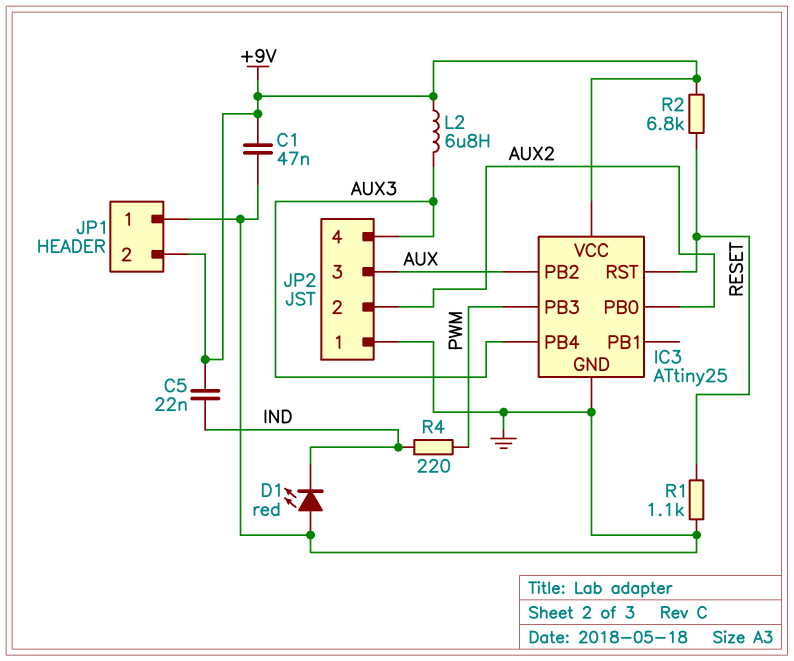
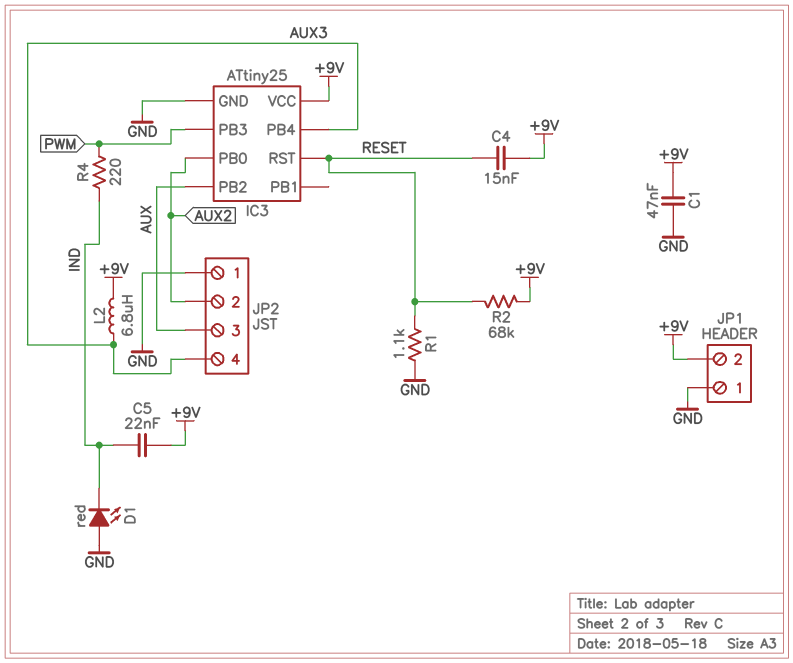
C4: none -> 15nF (+9V, RESET)
R2: 6.8k (+9V, RESET) -> 68k (+9V, RESET)

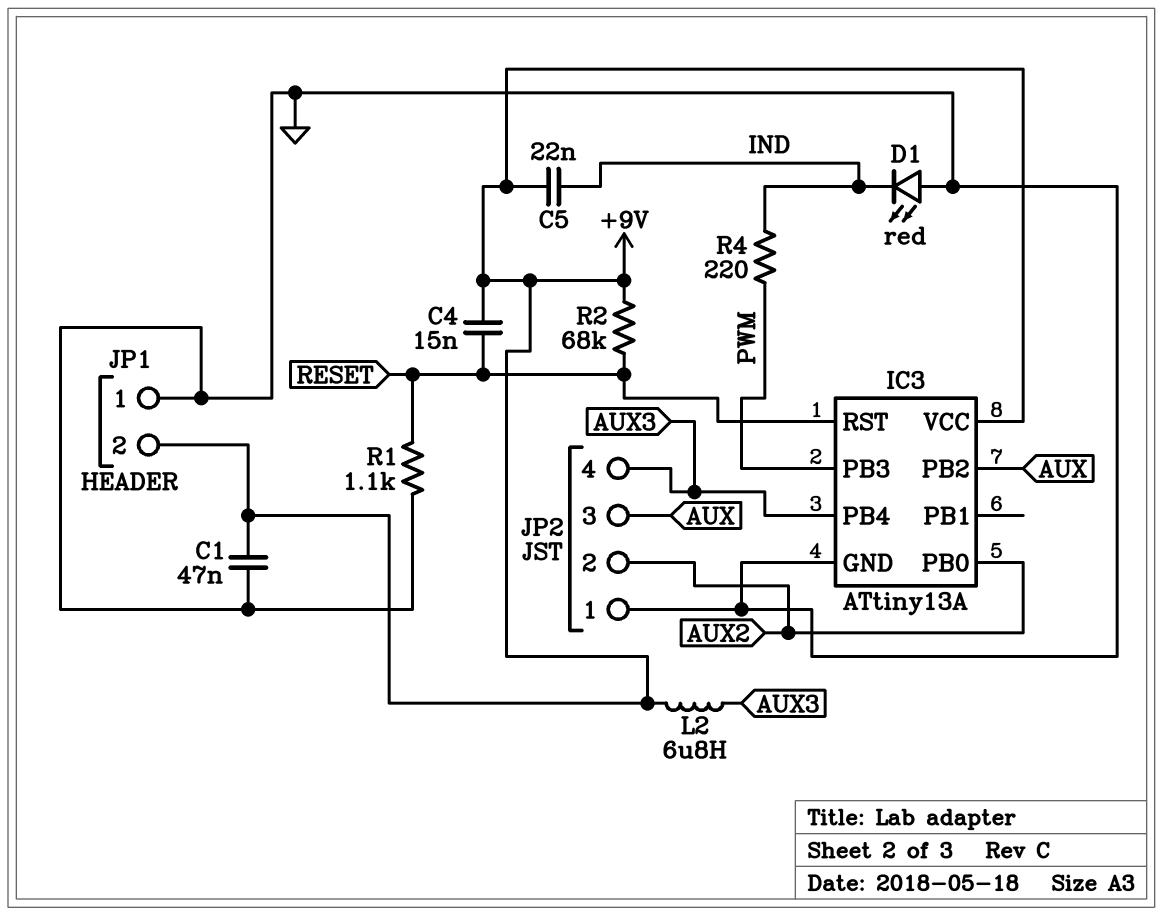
IC3: ATtiny25 -> ATtiny13A

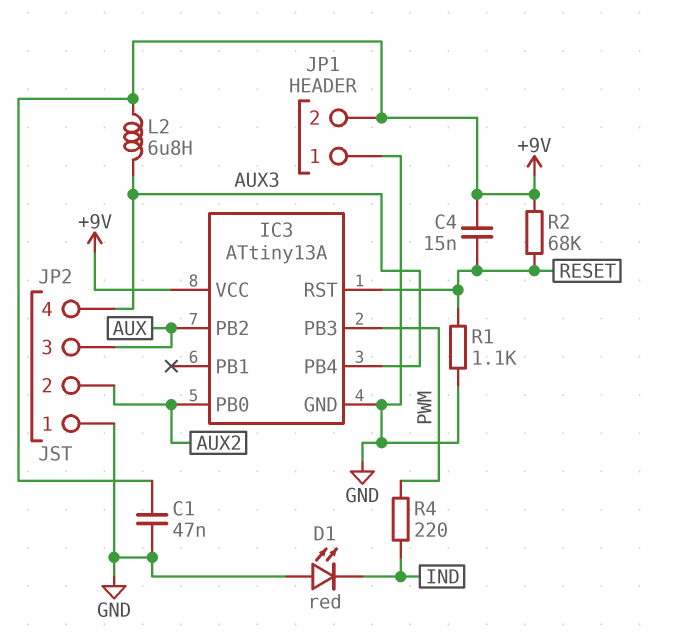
C5: 22nF (+9V, IND) -> none

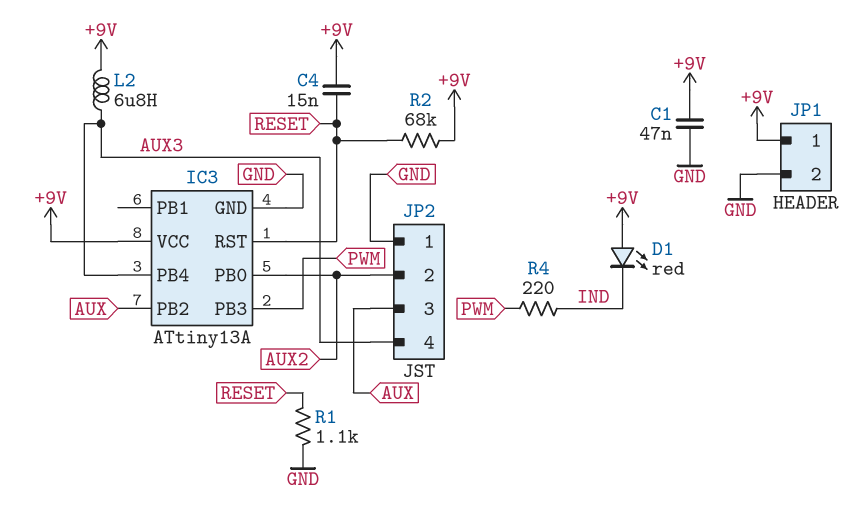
D1: LED red (A GND, K IND) -> LED red (A +9V, K IND)
JP1 pin 1: GND -> +9V
JP1 pin 2: +9V -> GND

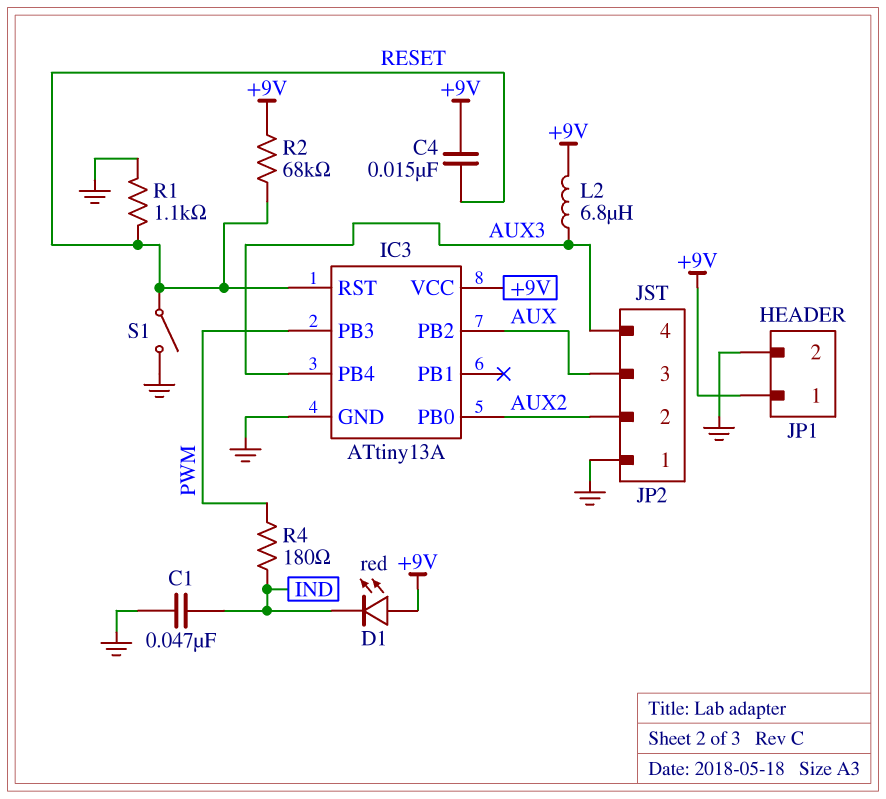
C1: 47nF (+9V, GND) -> 47nF (GND, IND)
R4: 220 (IND, PWM) -> 180 (IND, PWM)
S1: none -> switch (GND, RESET)

